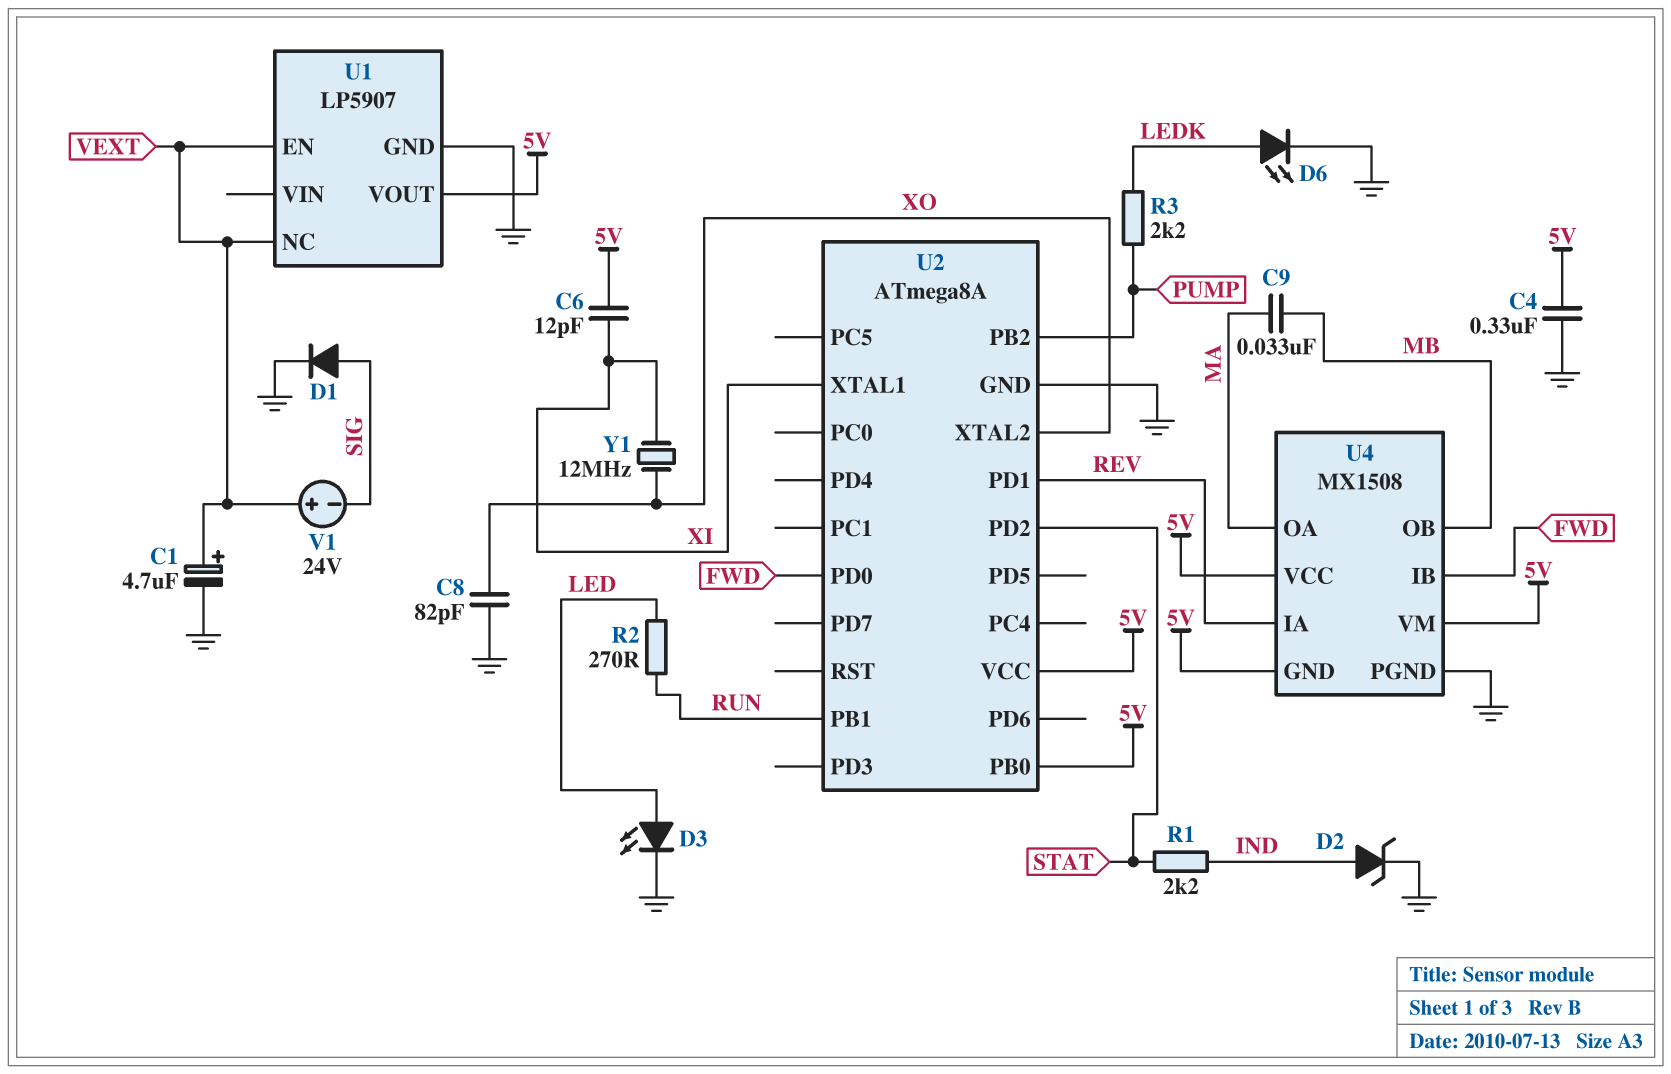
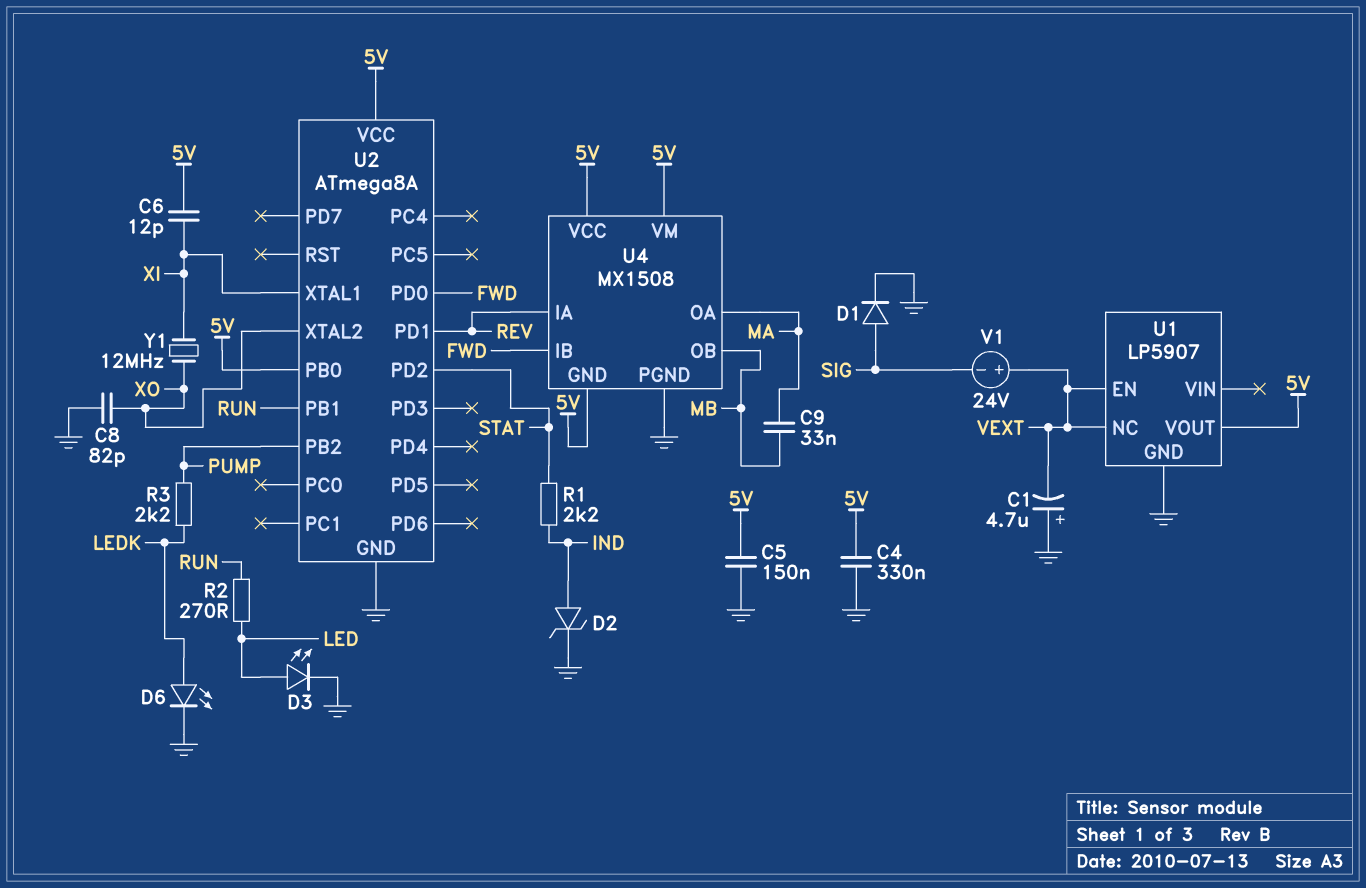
C1: 4.7uF (plus VEXT, minus GND) -> 4.7uF (plus GND, minus VEXT)
C5: none -> 150nF (5V, GND)

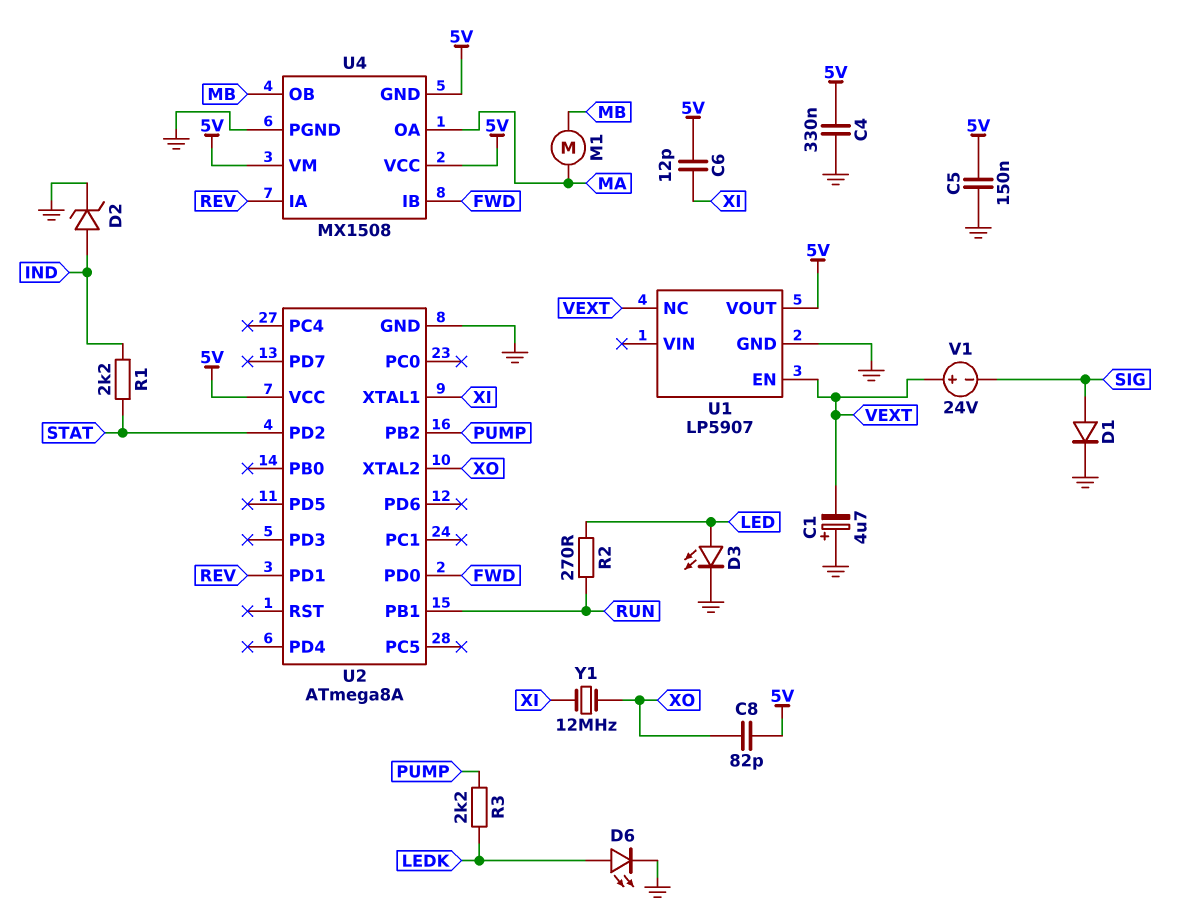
C8: 82pF (GND, XO) -> 82pF (5V, XO)
C9: 33nF (MA, MB) -> none
M1: none -> motor (MA, MB)
U2 pin PB0: 5V -> none

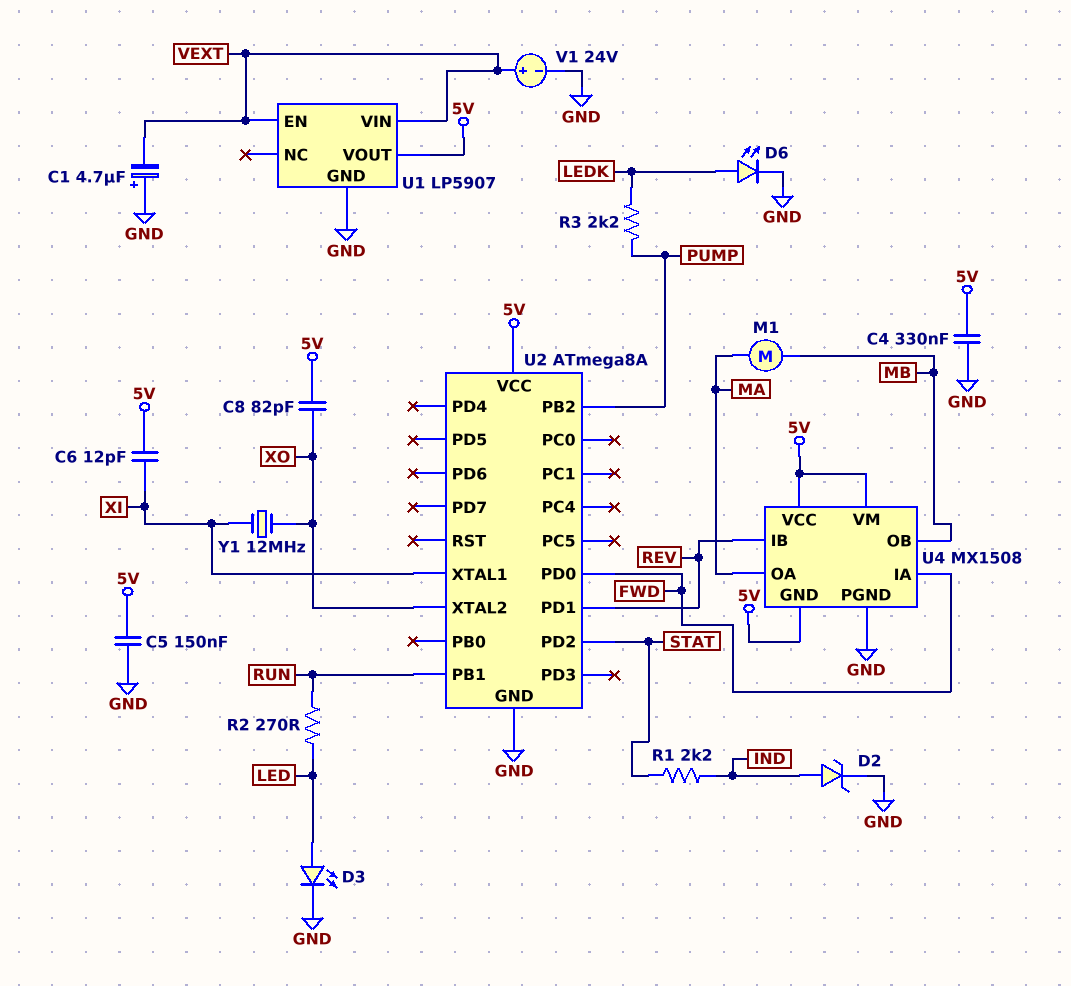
D1: diode (A SIG, K GND) -> none
U1 pin NC: VEXT -> none
U1 pin VIN: none -> VEXT
U4 pin IA: REV -> FWD
U4 pin IB: FWD -> REV
V1: 24V (plus VEXT, minus SIG) -> 24V (plus VEXT, minus GND)

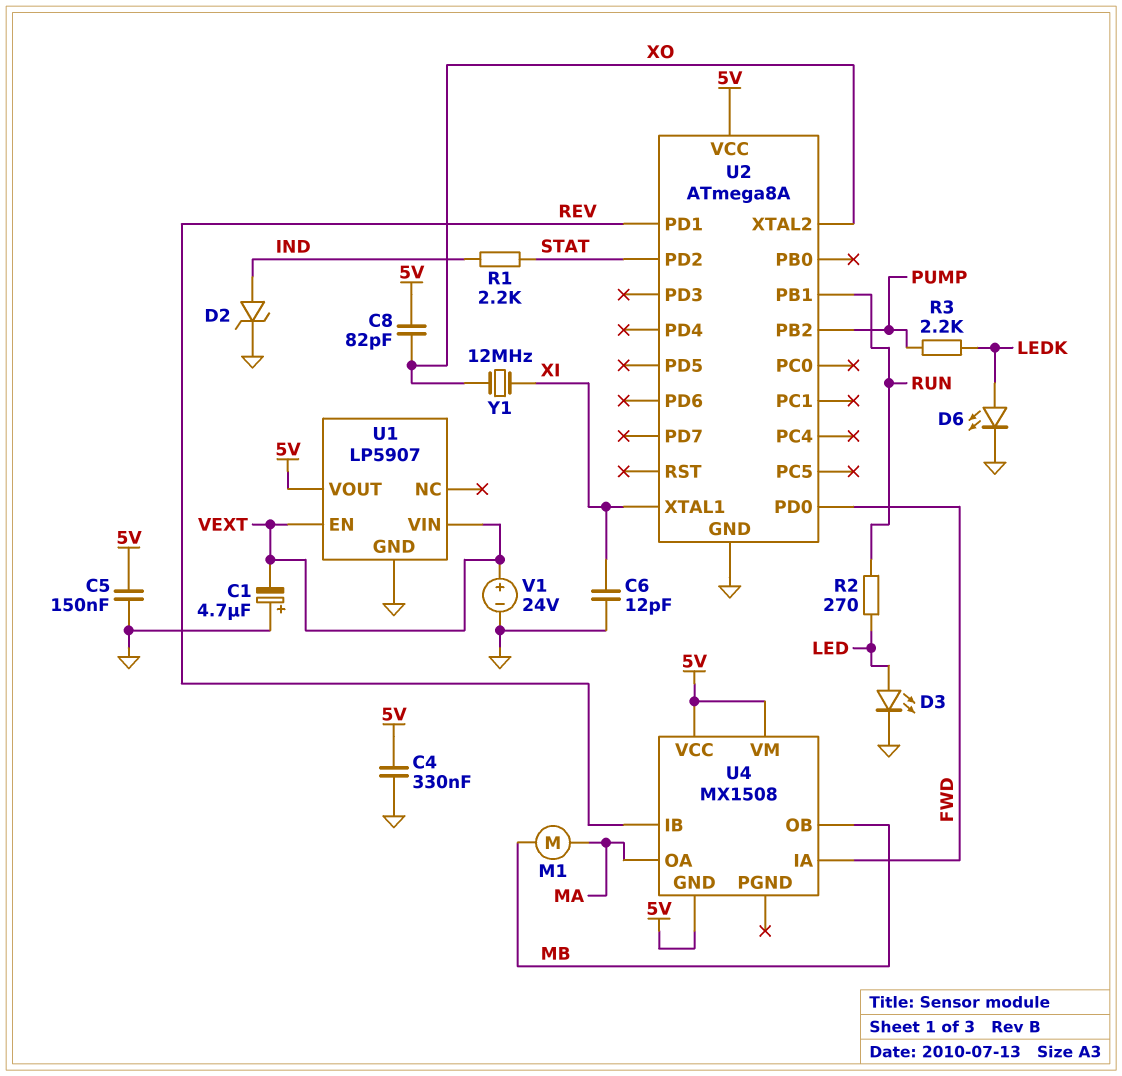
C6: 12pF (5V, XI) -> 12pF (GND, XI)
U4 pin PGND: GND -> none

